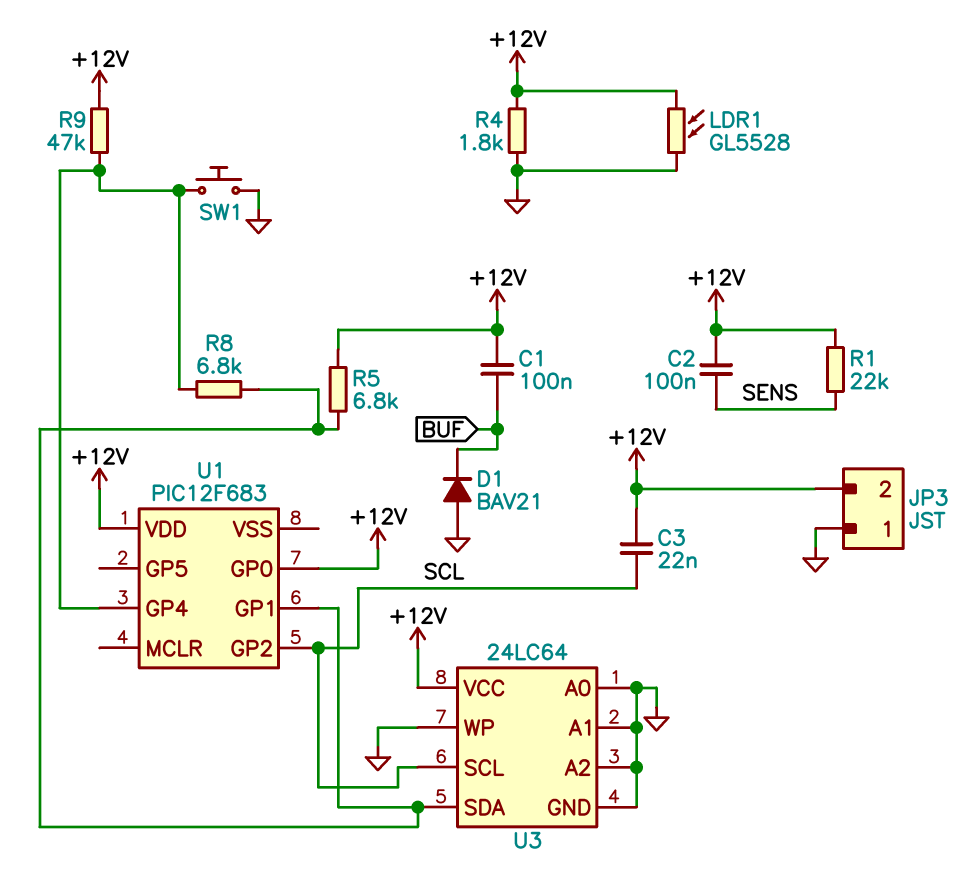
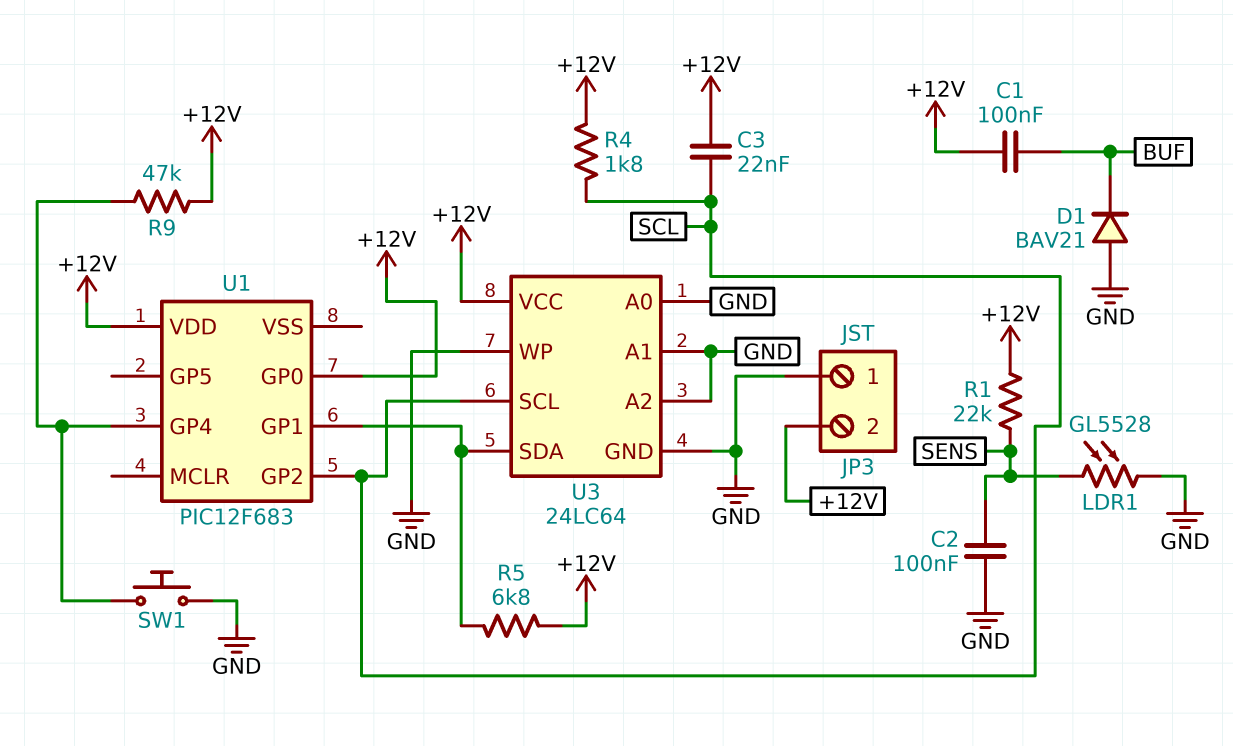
C2: 100nF (+12V, SENS) -> 100nF (GND, SENS)
LDR1: GL5528 (+12V, GND) -> GL5528 (GND, SENS)
R4: 1.8k (+12V, GND) -> 1.8k (+12V, SCL)
R8: 6.8k (U1/GP1, U1/GP4) -> none

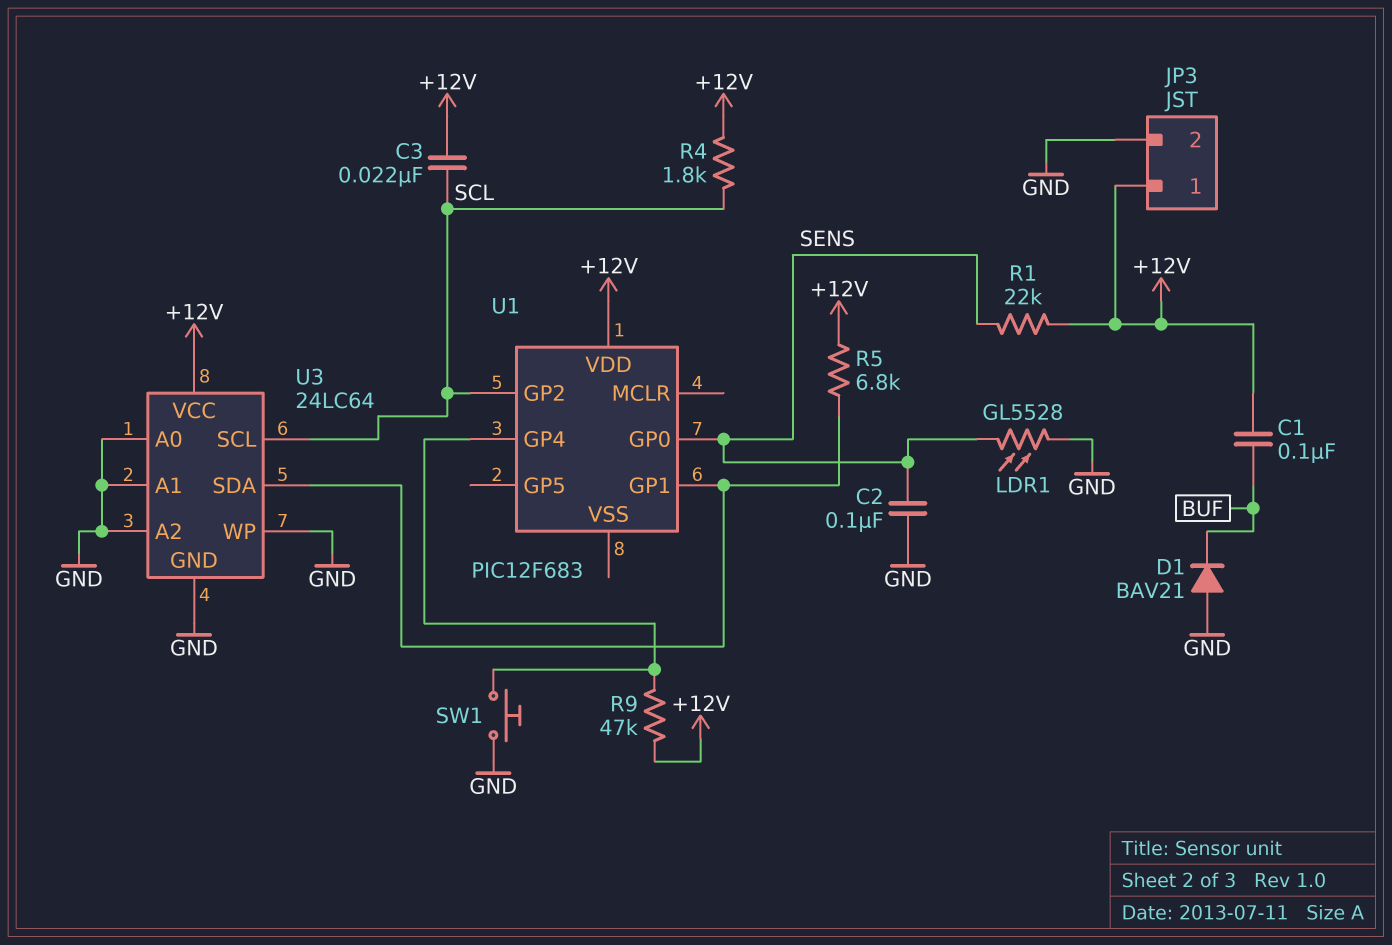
JP3 pin 1: GND -> +12V
JP3 pin 2: +12V -> GND
U1 pin GP0: +12V -> SENS

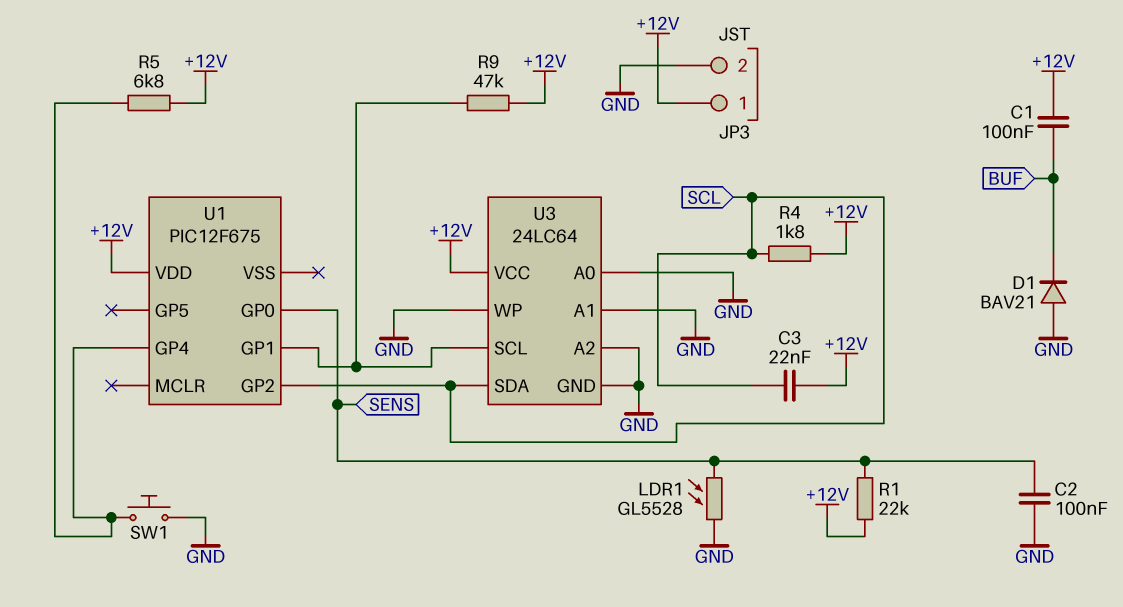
R5: 6.8k (+12V, U1/GP1) -> 6.8k (+12V, U1/GP4)
R9: 47k (+12V, U1/GP4) -> 47k (+12V, U1/GP1)
U1: PIC12F683 -> PIC12F675
U3 pin SCL: SCL -> U1/GP1
U3 pin SDA: U1/GP1 -> SCL

